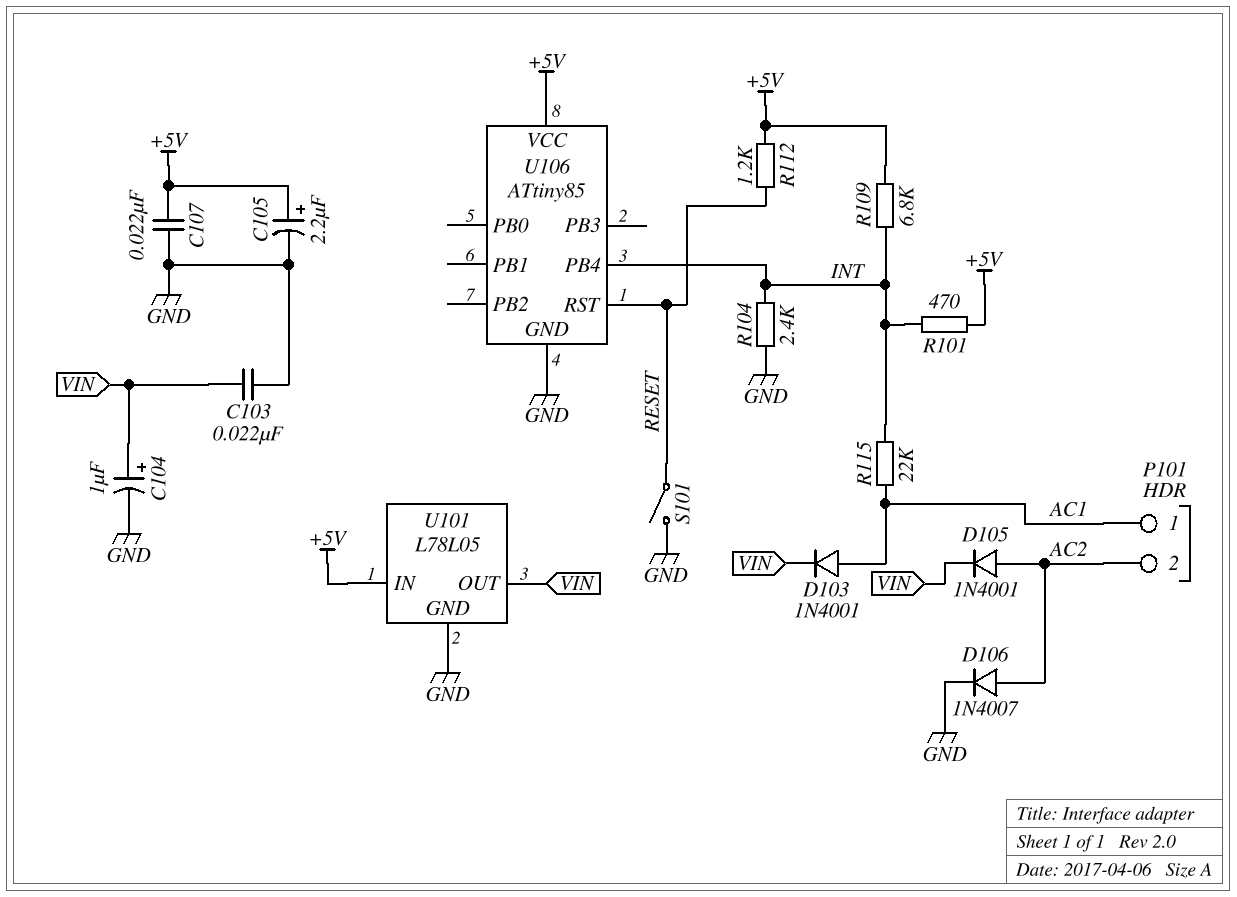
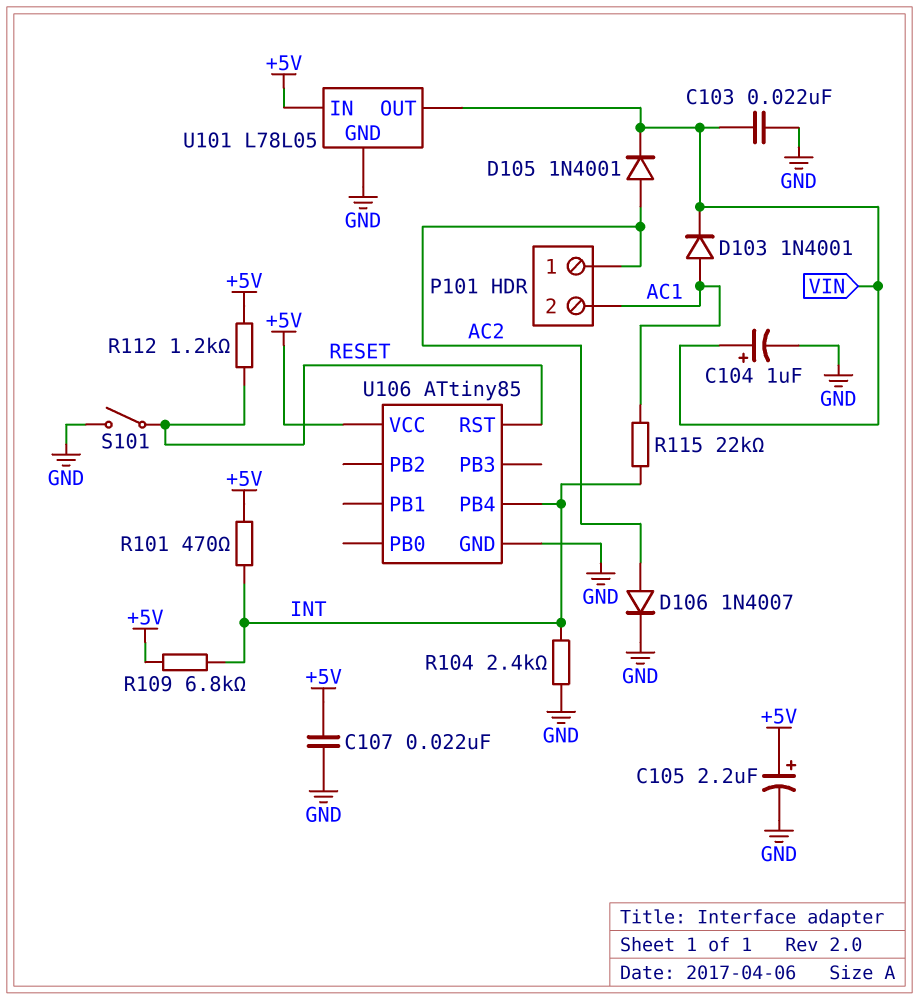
P101 pin 1: AC1 -> AC2
P101 pin 2: AC2 -> AC1

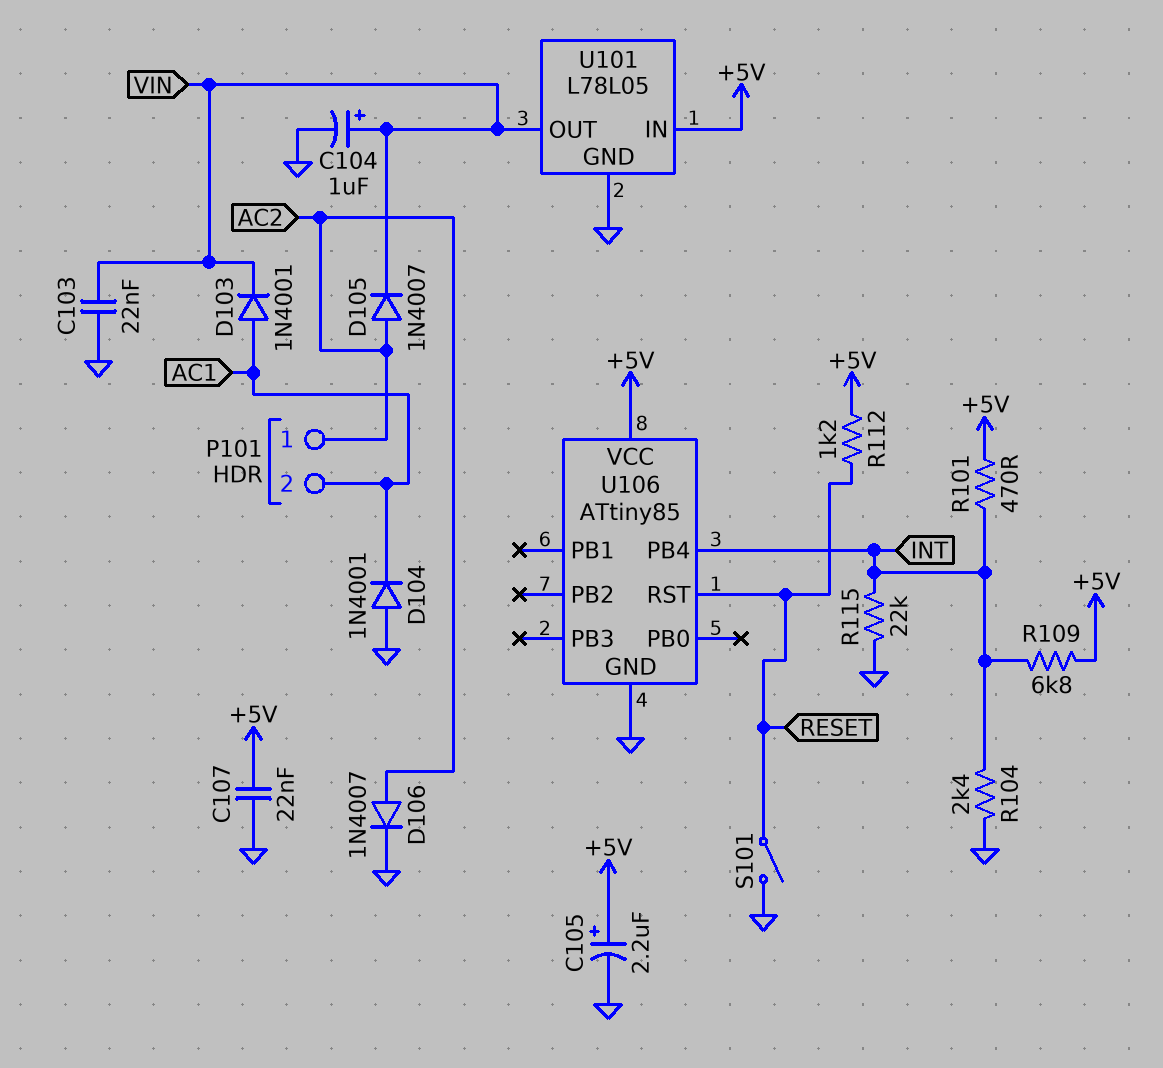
D104: none -> diode 1N4001 (A GND, K AC1)
D105: diode 1N4001 (A AC2, K VIN) -> diode 1N4007 (A AC2, K VIN)
R115: 22k (AC1, INT) -> 22k (GND, INT)

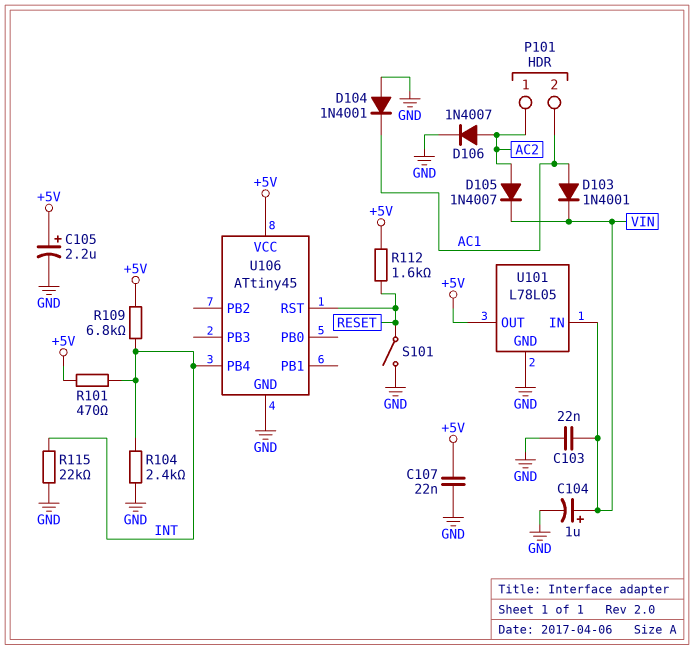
R112: 1.2k (+5V, RESET) -> 1.6k (+5V, RESET)
U101 pin IN: +5V -> VIN
U101 pin OUT: VIN -> +5V
U106: ATtiny85 -> ATtiny45

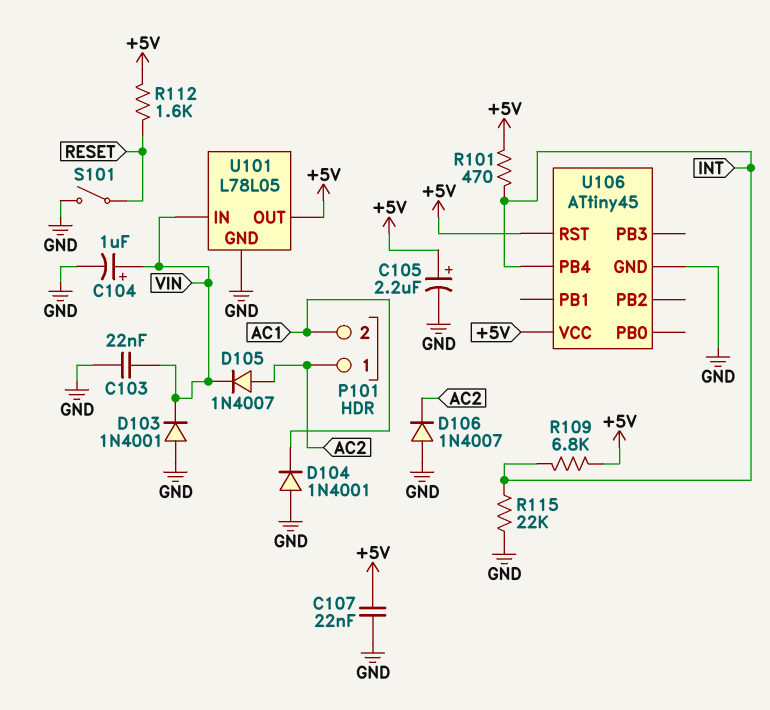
D103: diode 1N4001 (A AC1, K VIN) -> diode 1N4001 (A GND, K VIN)
D106: diode 1N4007 (A AC2, K GND) -> diode 1N4007 (A GND, K AC2)
R104: 2.4k (GND, INT) -> none
U106 pin RST: RESET -> +5V

